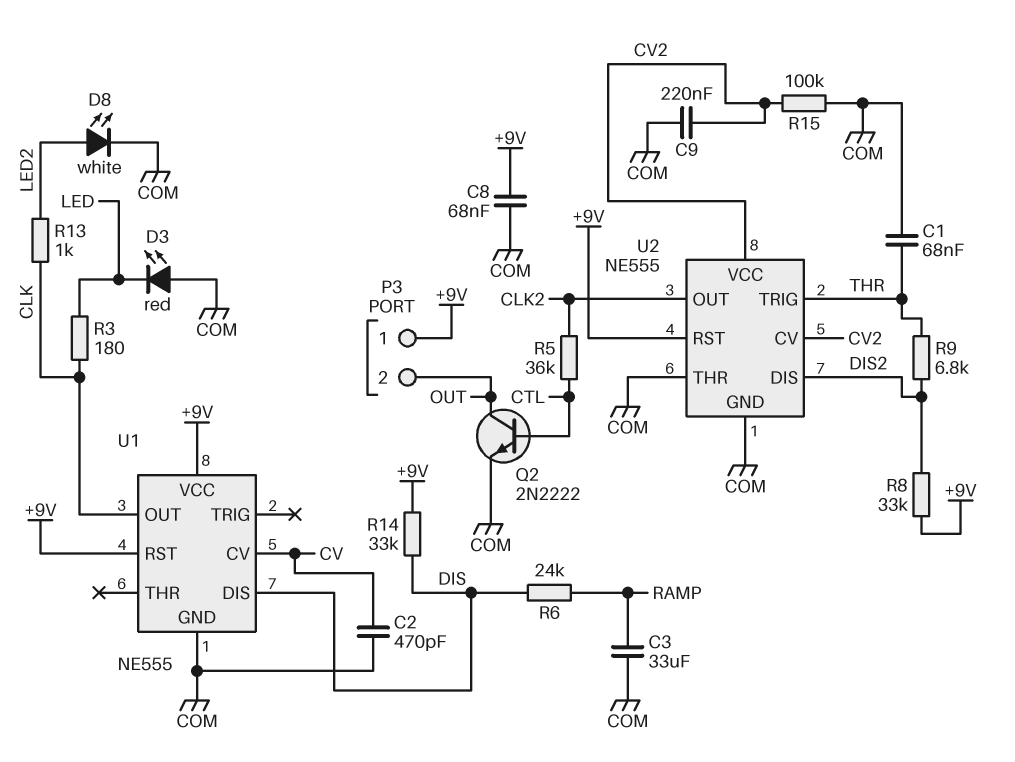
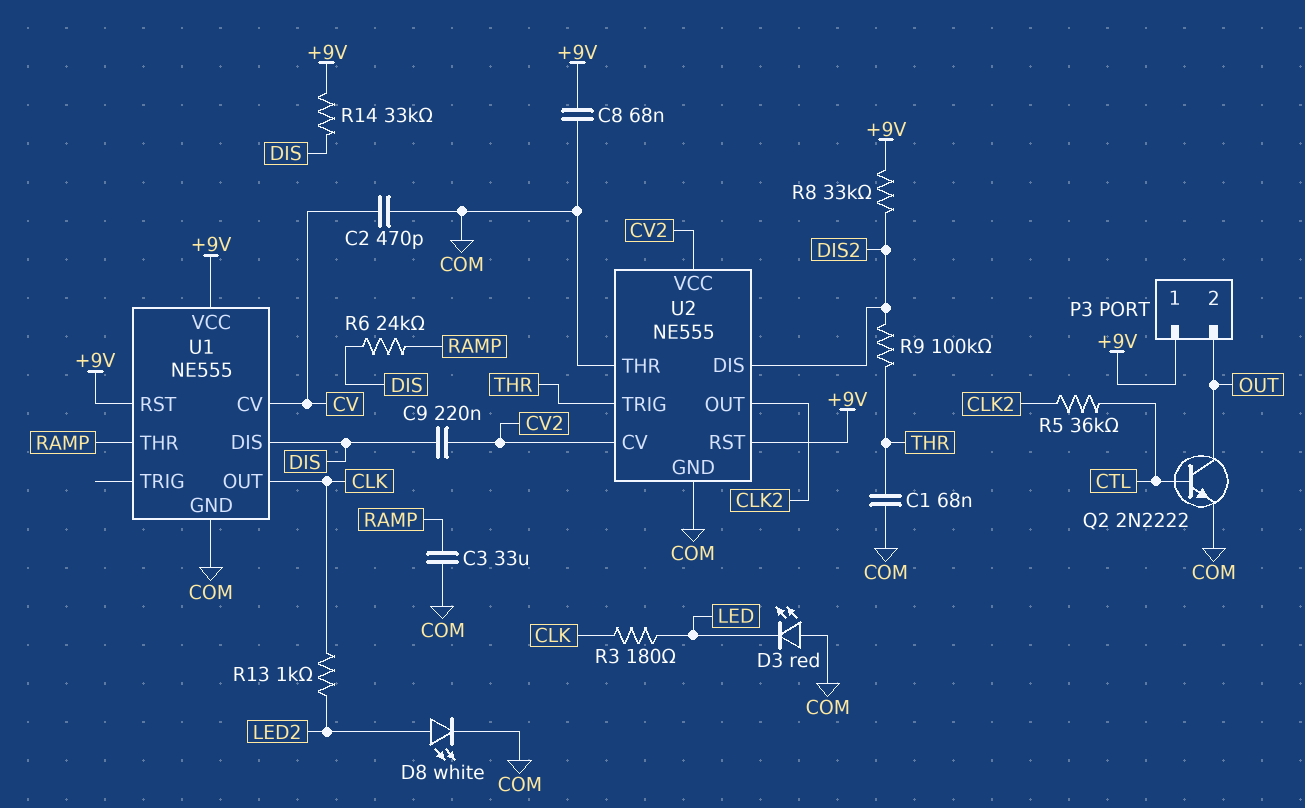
C9: 220nF (COM, CV2) -> 220nF (CV2, DIS)
R9: 6.8k (DIS2, THR) -> 100k (DIS2, THR)
R15: 100k (COM, CV2) -> none
U1 pin THR: none -> RAMP

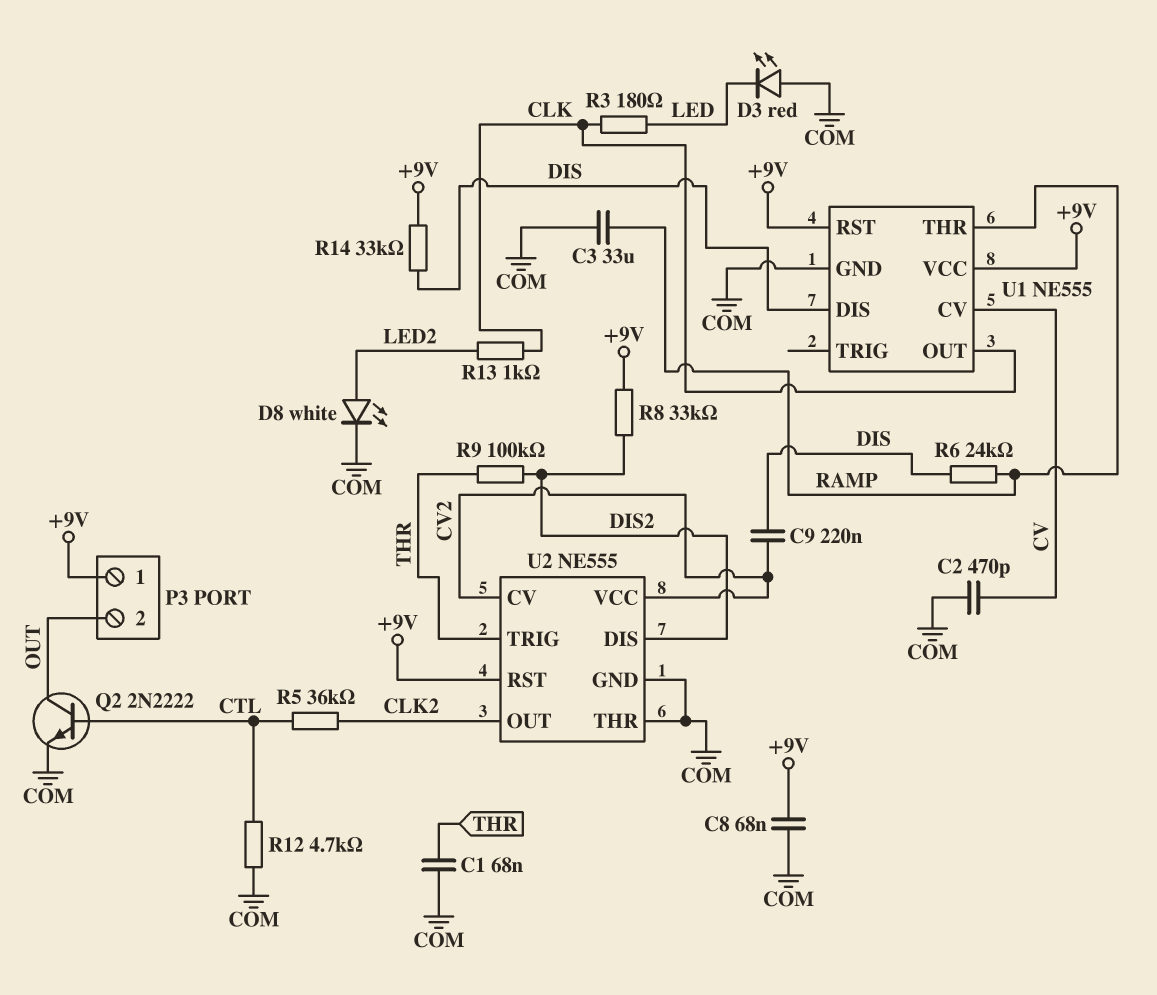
R12: none -> 4.7k (COM, CTL)

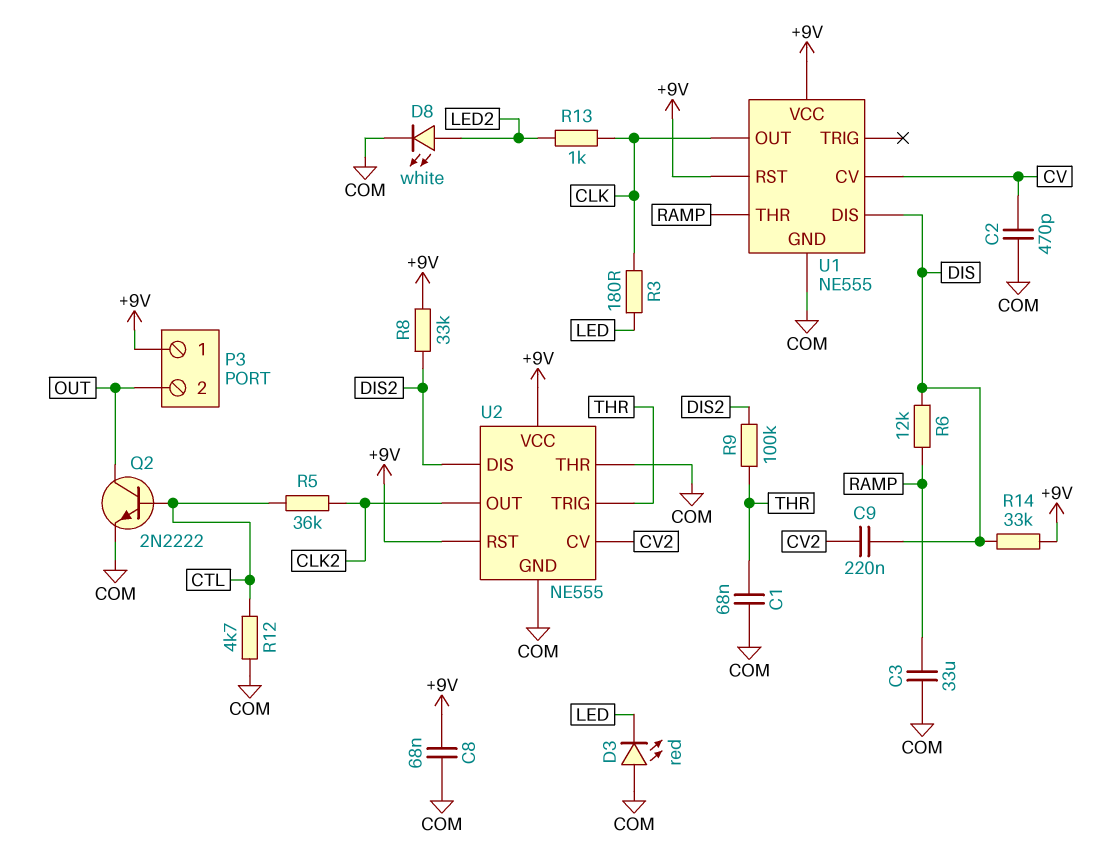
R6: 24k (DIS, RAMP) -> 12k (DIS, RAMP)
U2 pin VCC: CV2 -> +9V

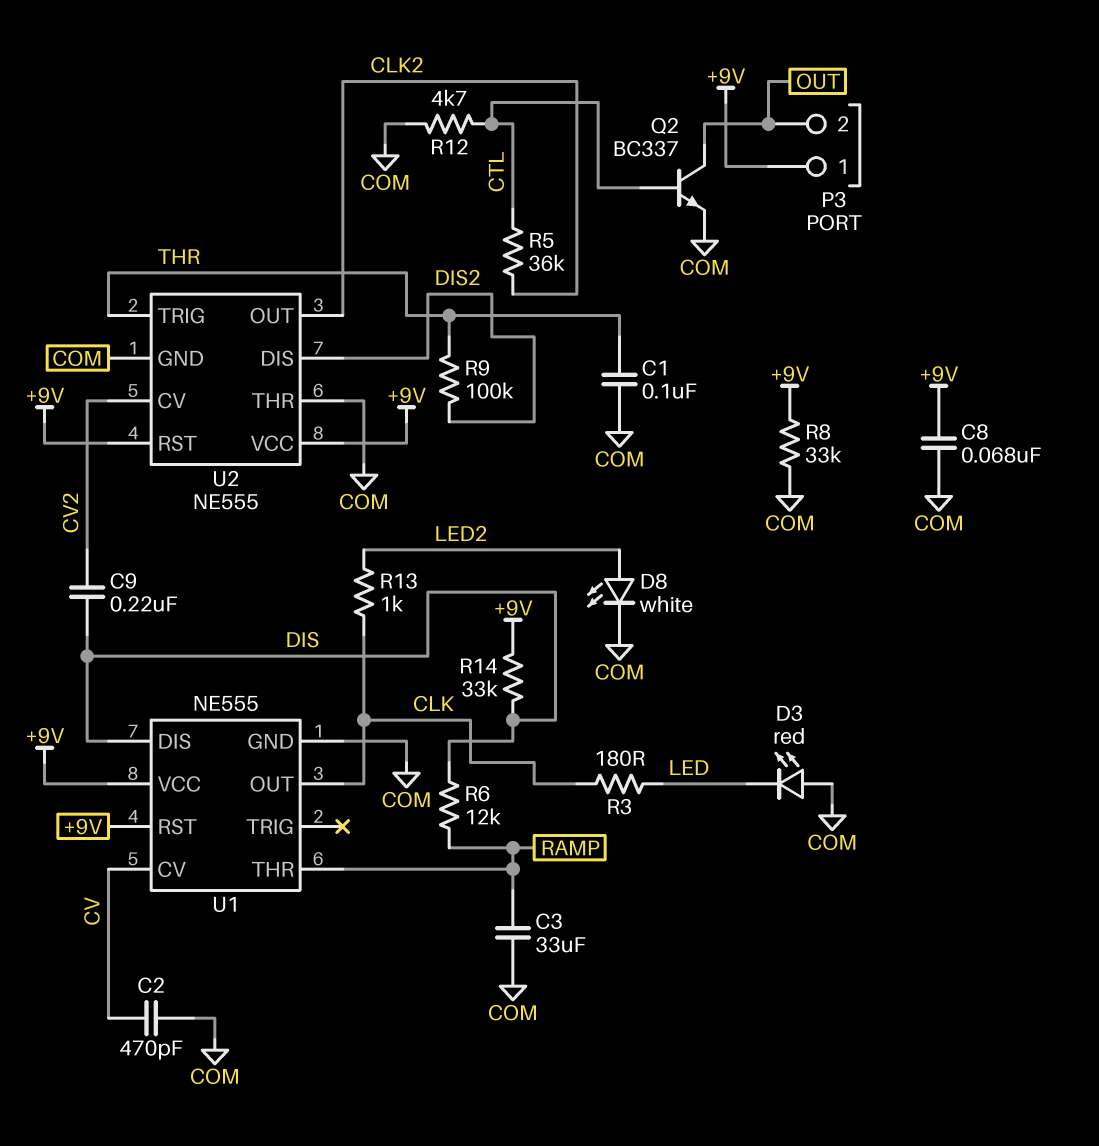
C1: 68nF (COM, THR) -> 100nF (COM, THR)
Q2: NPN 2N2222 (B CTL, C OUT, E COM) -> NPN BC337 (B CTL, C OUT, E COM)
R8: 33k (+9V, DIS2) -> 33k (+9V, COM)

